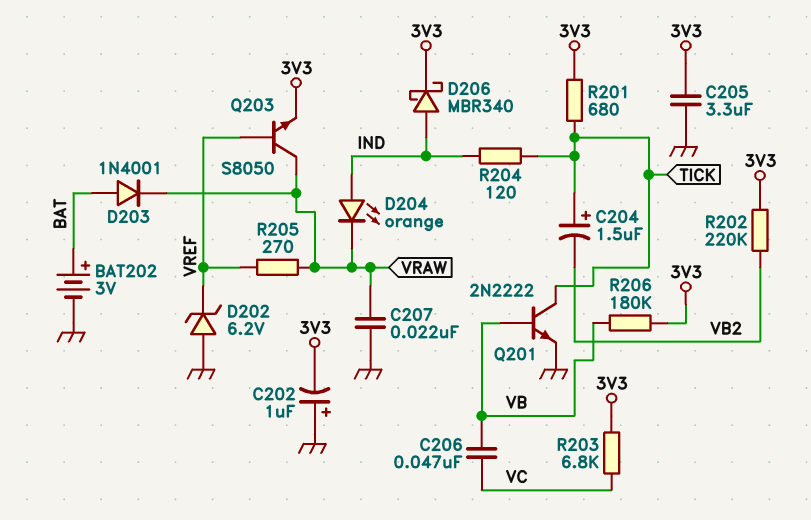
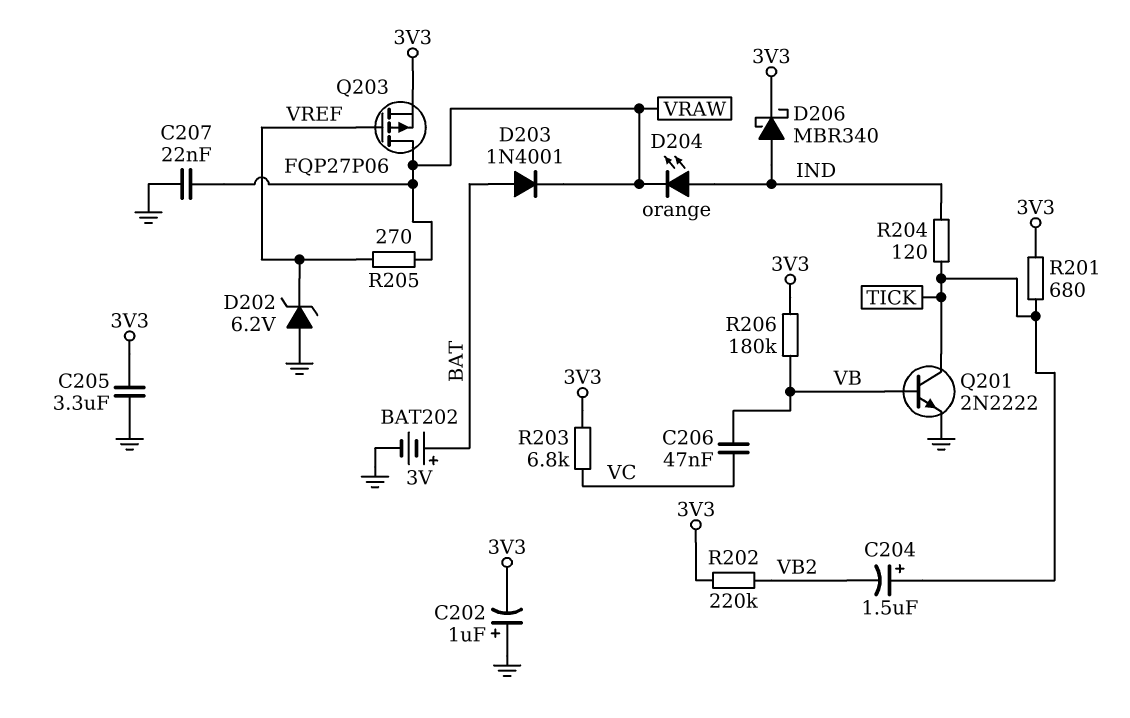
Q203: NPN S8050 (B VREF, C VRAW, E 3V3) -> PMOS FQP27P06 (G VREF, D VRAW, S 3V3)

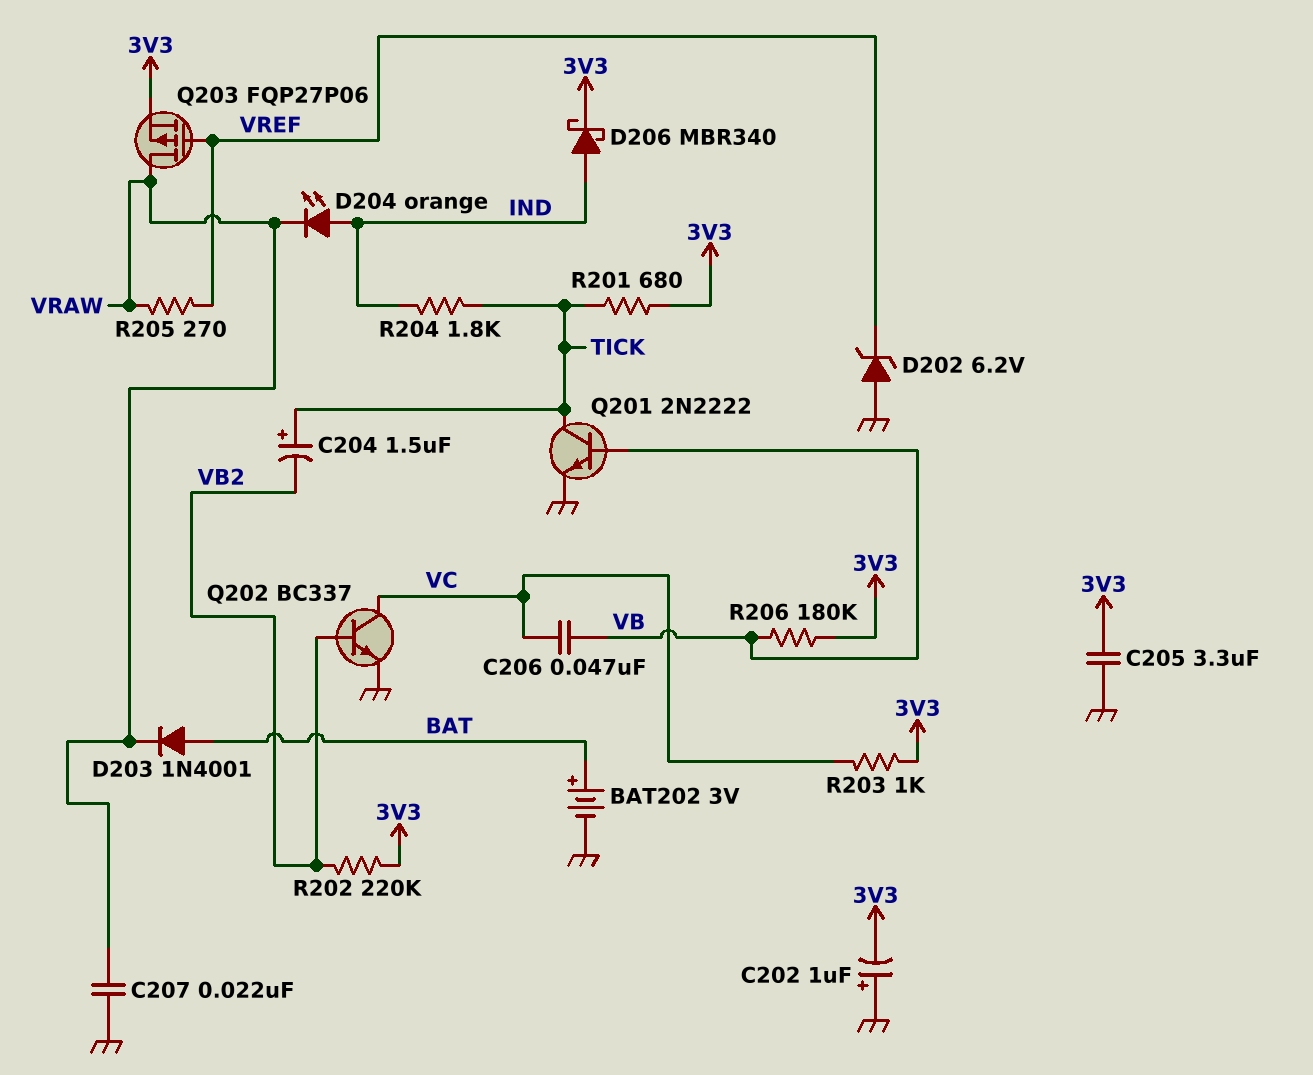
Q202: none -> NPN BC337 (B VB2, C VC, E GND)
R203: 6.8k (3V3, VC) -> 1k (3V3, VC)
R204: 120 (IND, TICK) -> 1.8k (IND, TICK)

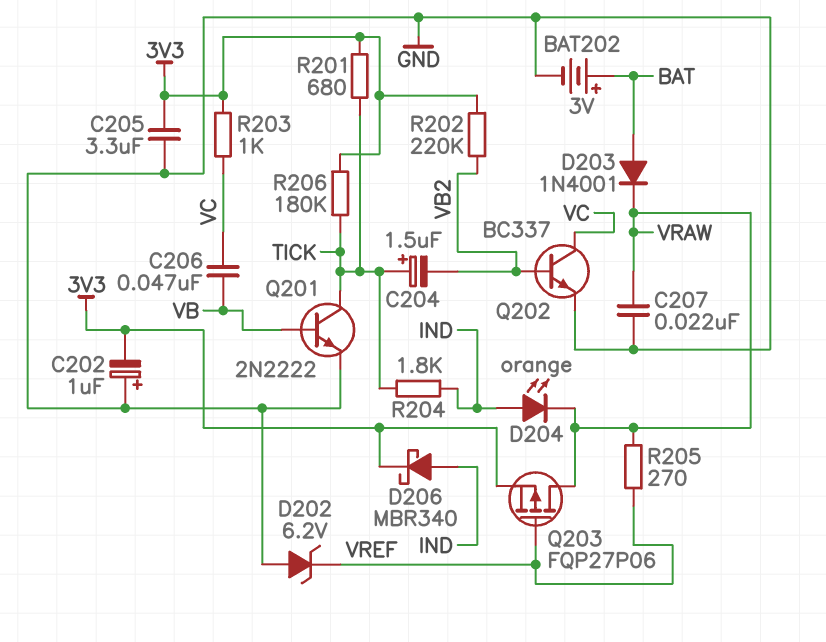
R206: 180k (3V3, VB) -> 180k (3V3, TICK)

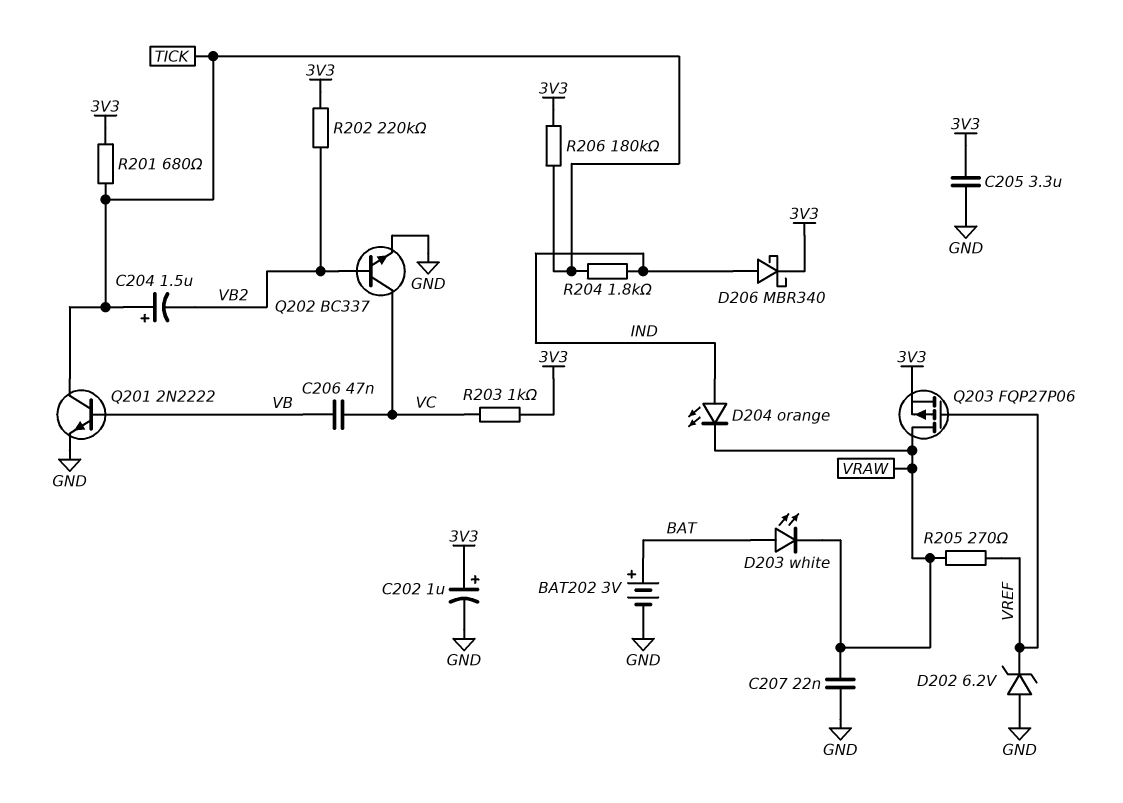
C202: 1uF (plus GND, minus 3V3) -> 1uF (plus 3V3, minus GND)
D203: diode 1N4001 (A BAT, K VRAW) -> LED white (A BAT, K VRAW)

